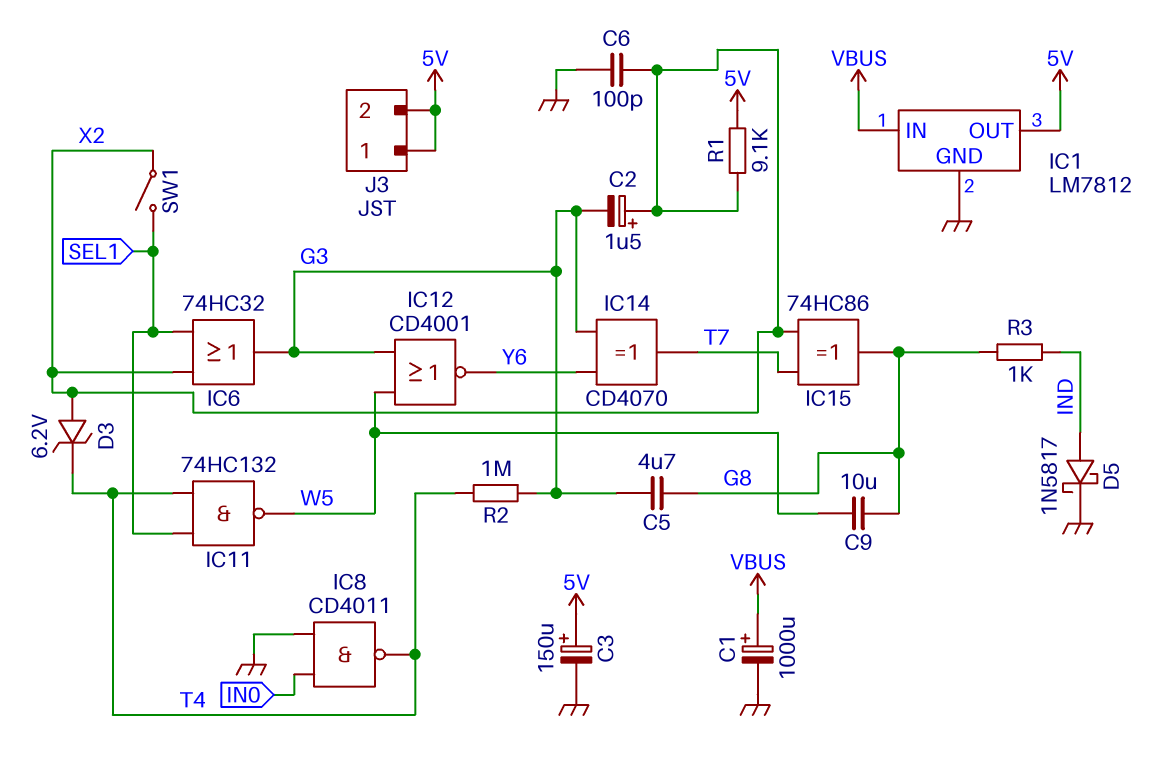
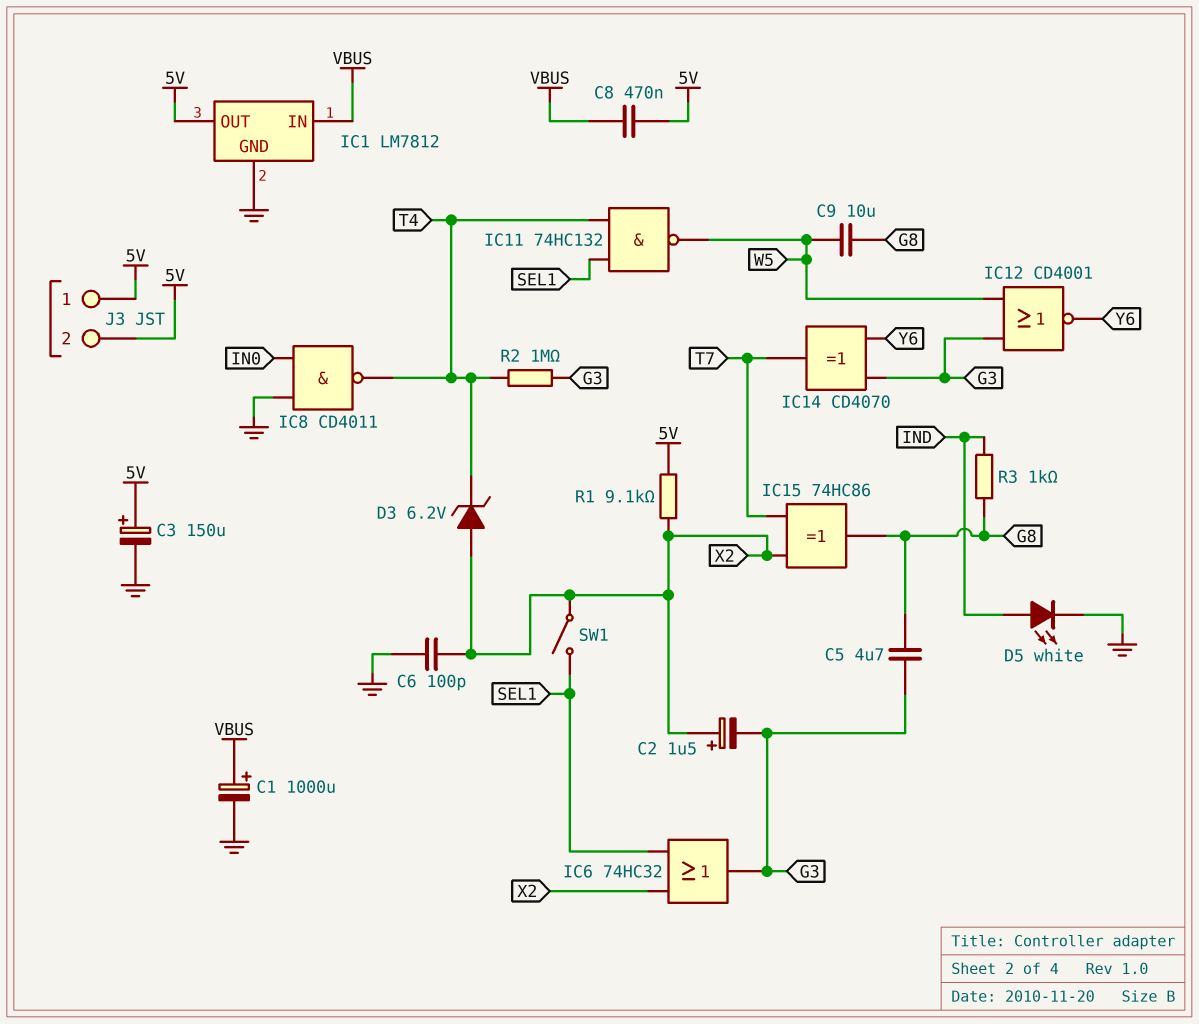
C8: none -> 470nF (5V, VBUS)
D5: schottky 1N5817 (A IND, K GND) -> LED white (A IND, K GND)

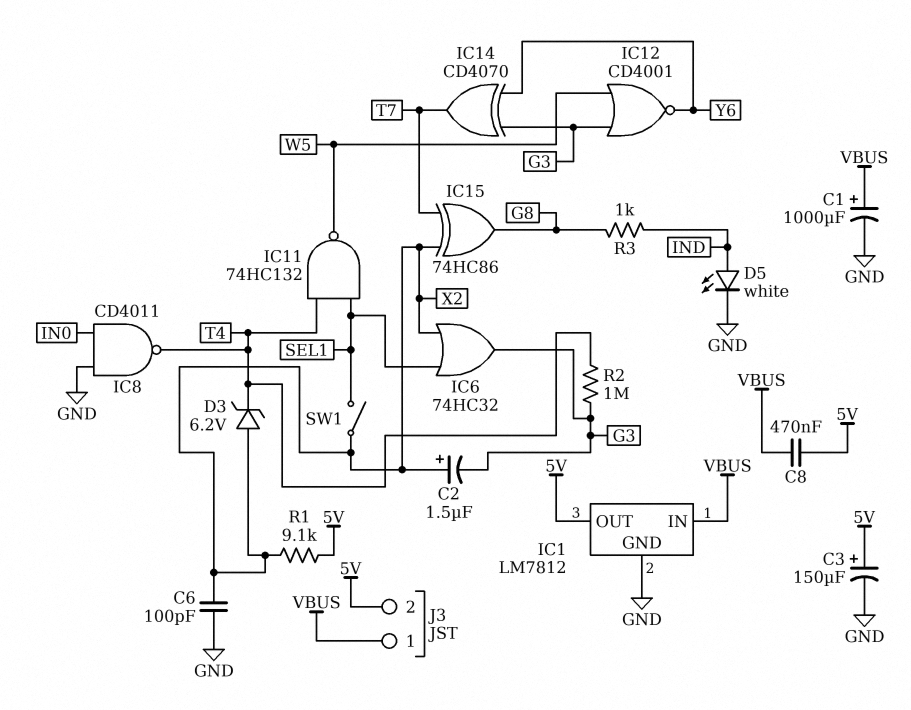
C5: 4.7uF (G3, G8) -> none
C9: 10uF (G8, W5) -> none
J3 pin 1: 5V -> VBUS

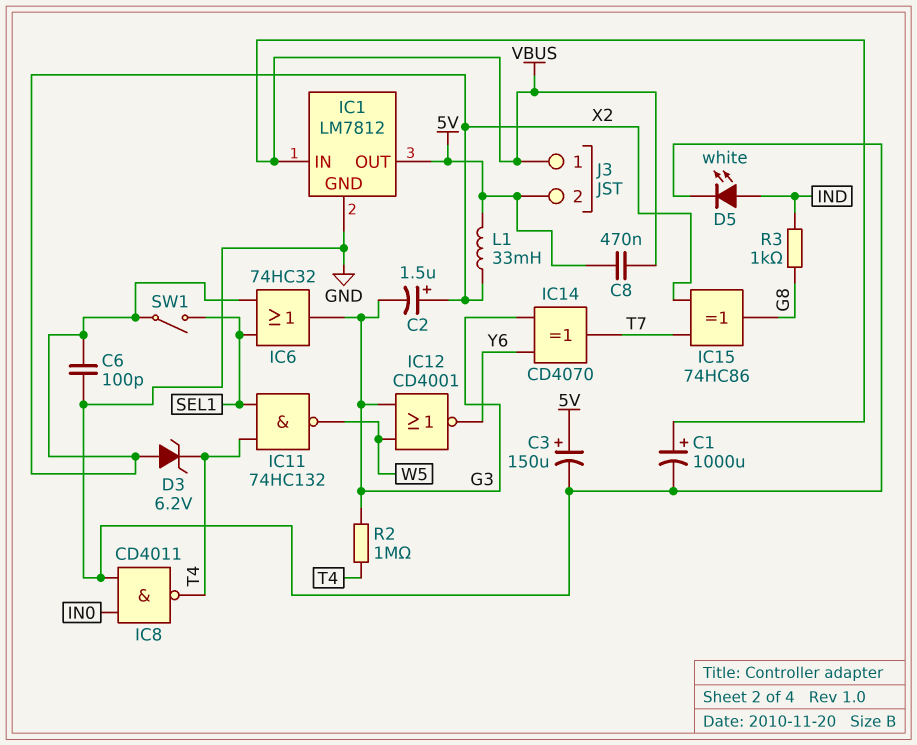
L1: none -> 33mH (5V, X2)
R1: 9.1k (5V, X2) -> none

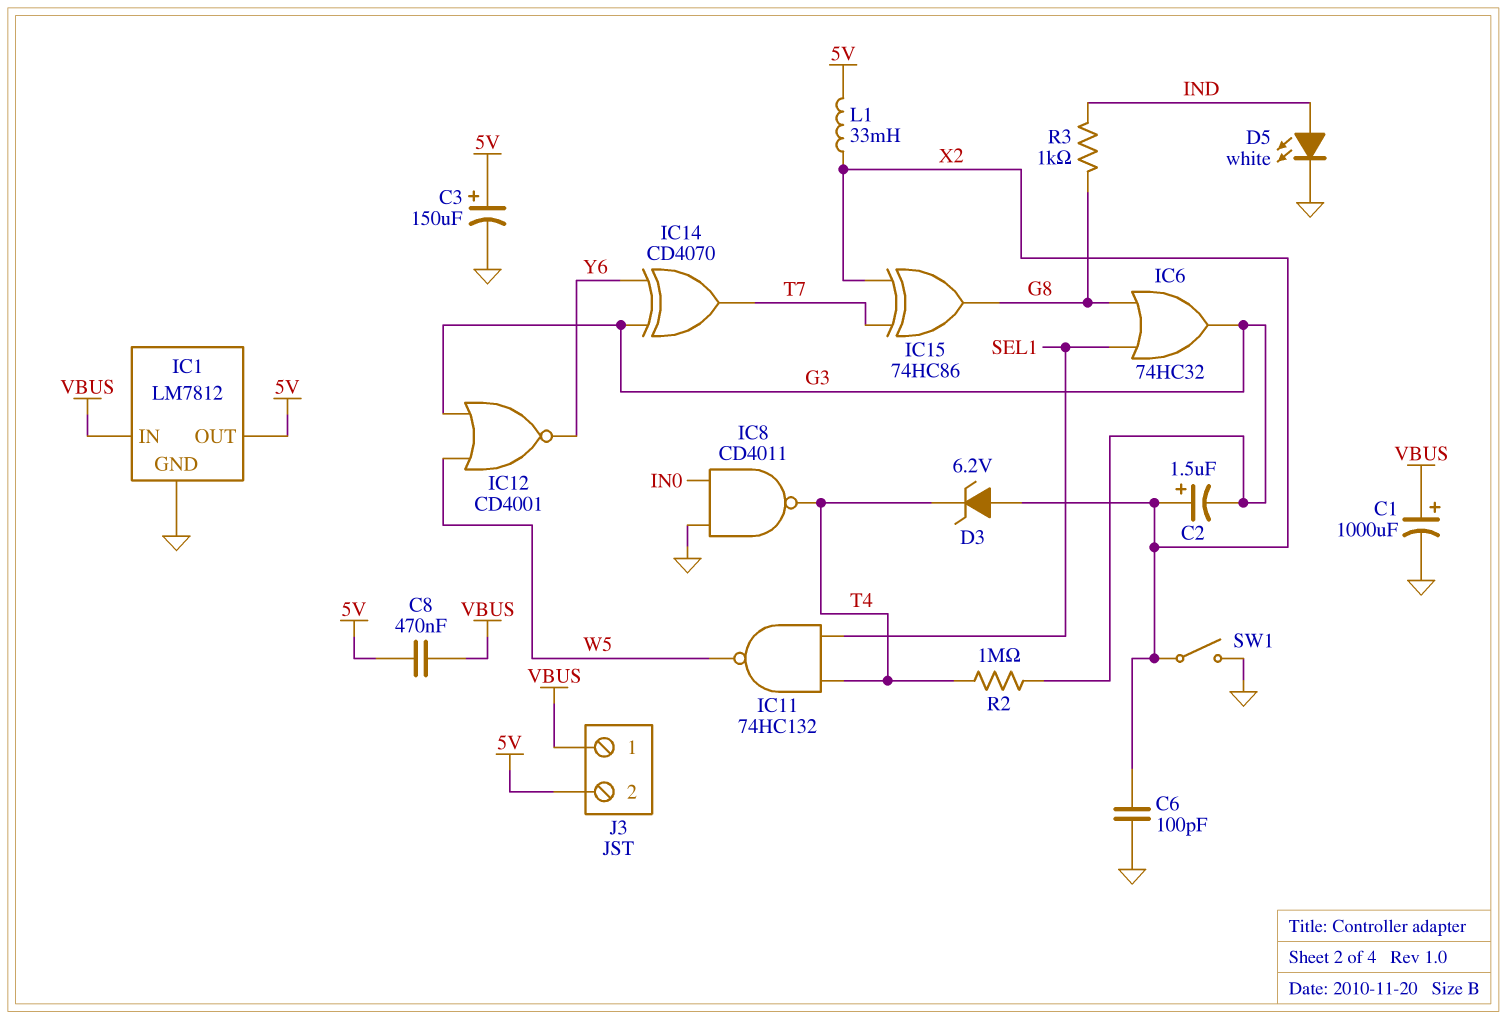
IC6: OR 74HC32 (in SEL1, in X2, out G3) -> OR 74HC32 (in G8, in SEL1, out G3)
SW1: switch (SEL1, X2) -> switch (GND, X2)

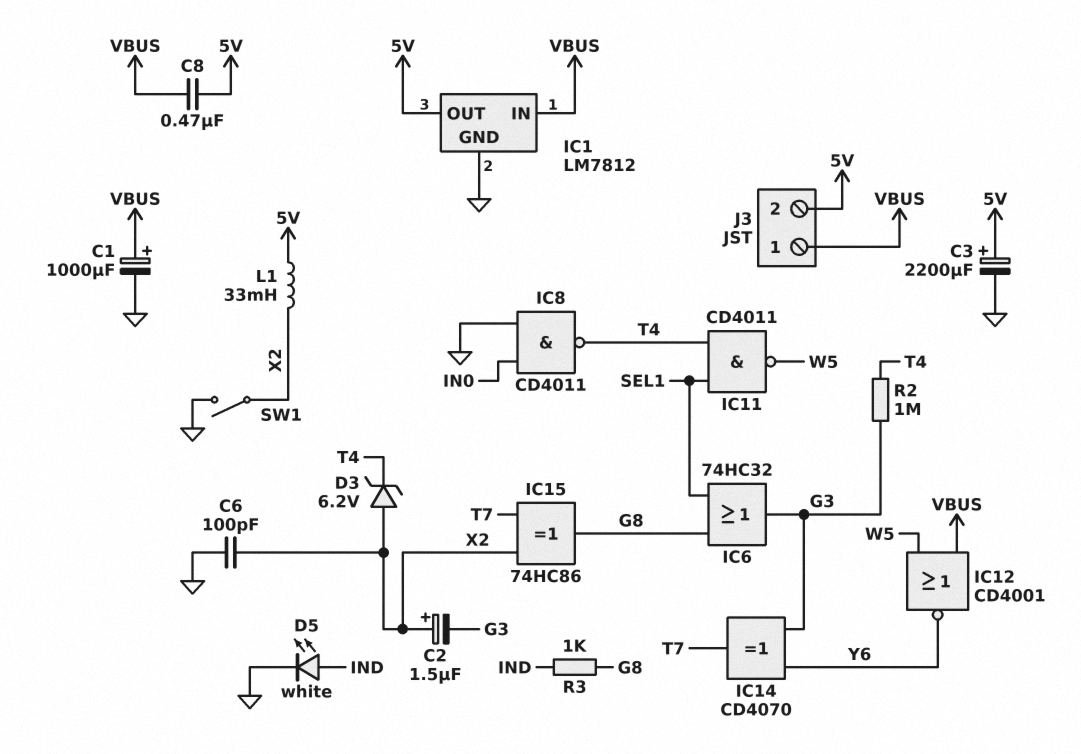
C3: 150uF (plus 5V, minus GND) -> 2200uF (plus 5V, minus GND)
IC11: NAND 74HC132 (in SEL1, in T4, out W5) -> NAND CD4011 (in SEL1, in T4, out W5)
IC12: NOR CD4001 (in G3, in W5, out Y6) -> NOR CD4001 (in VBUS, in W5, out Y6)

